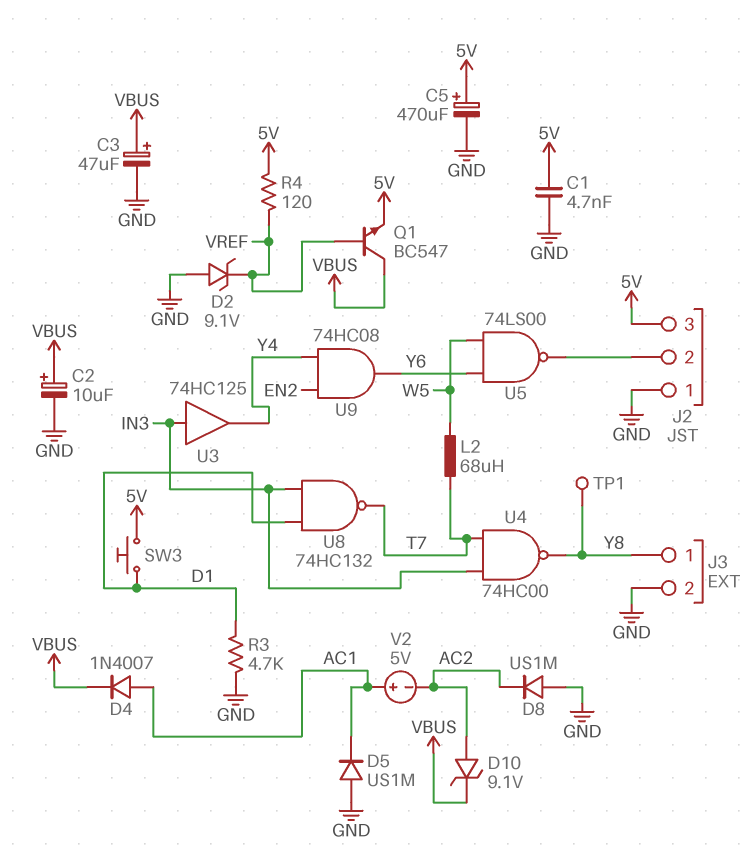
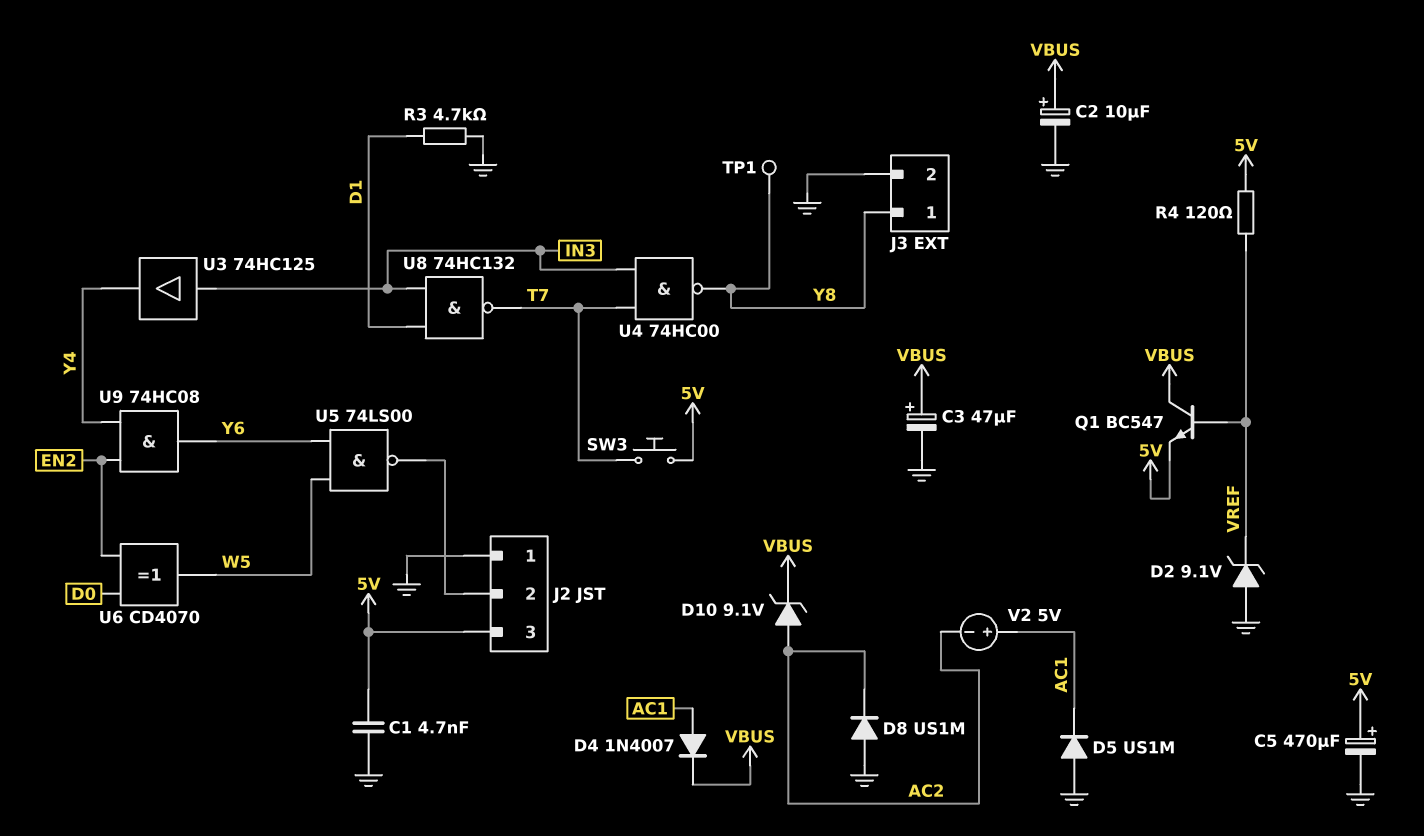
L2: 68uH (T7, W5) -> none
SW3: button (5V, D1) -> button (5V, T7)
U6: none -> XOR CD4070 (in D0, in EN2, out W5)

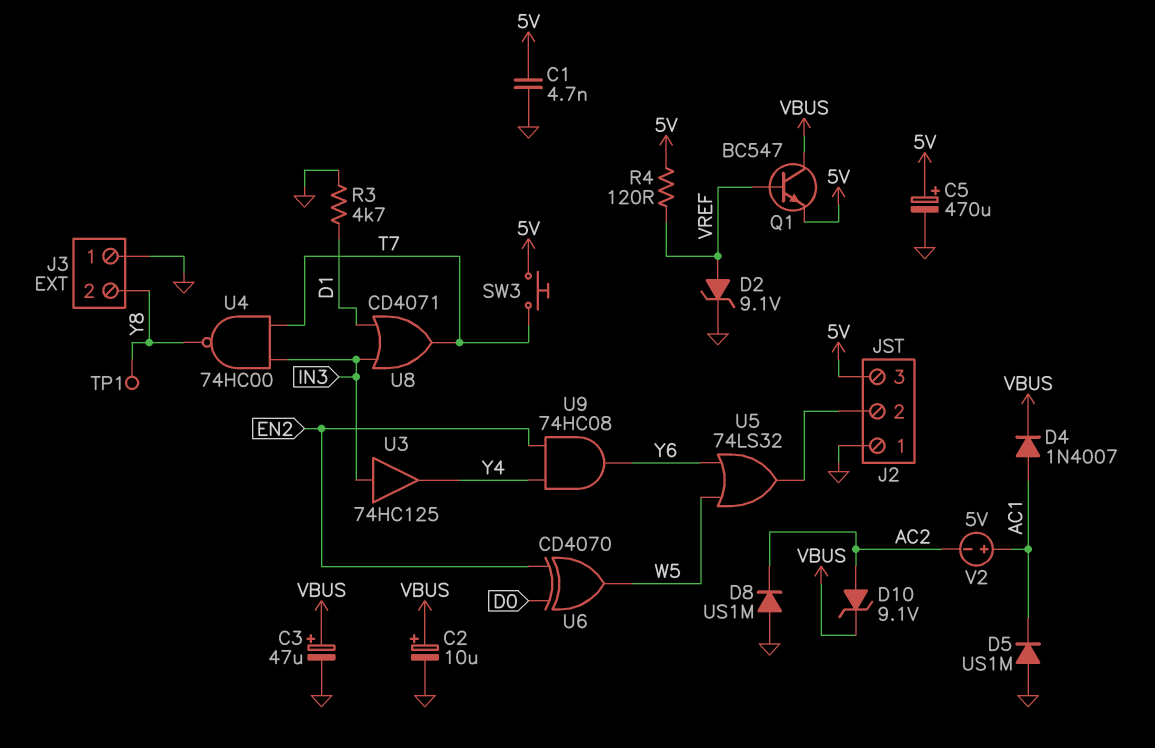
D2: zener 9.1V (A GND, K VREF) -> zener 9.1V (A VREF, K GND)
J3 pin 1: Y8 -> GND
J3 pin 2: GND -> Y8
U5: NAND 74LS00 (in W5, in Y6, out J2/2) -> OR 74LS32 (in W5, in Y6, out J2/2)
U8: NAND 74HC132 (in D1, in IN3, out T7) -> OR CD4071 (in D1, in IN3, out T7)

